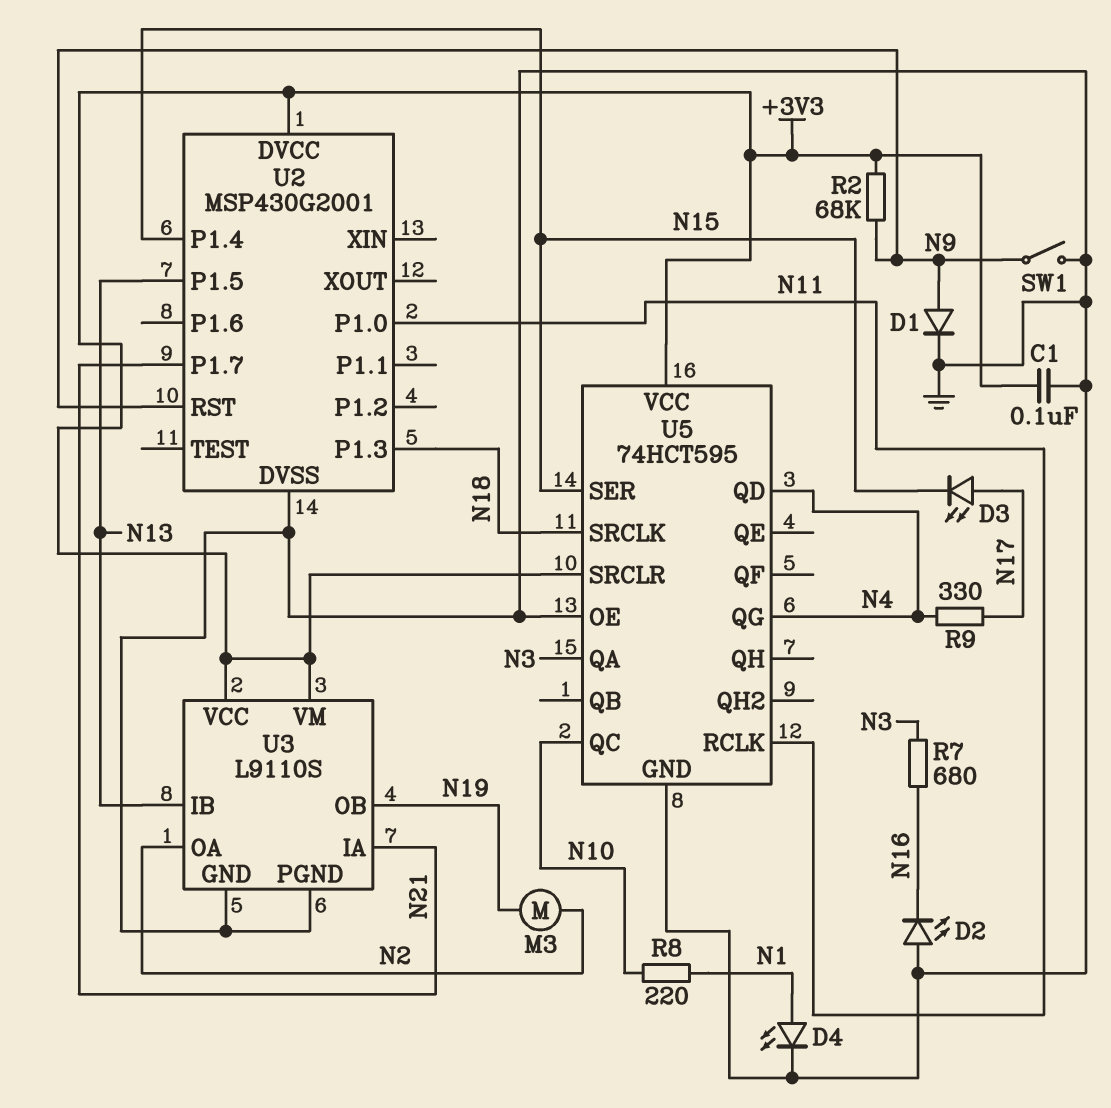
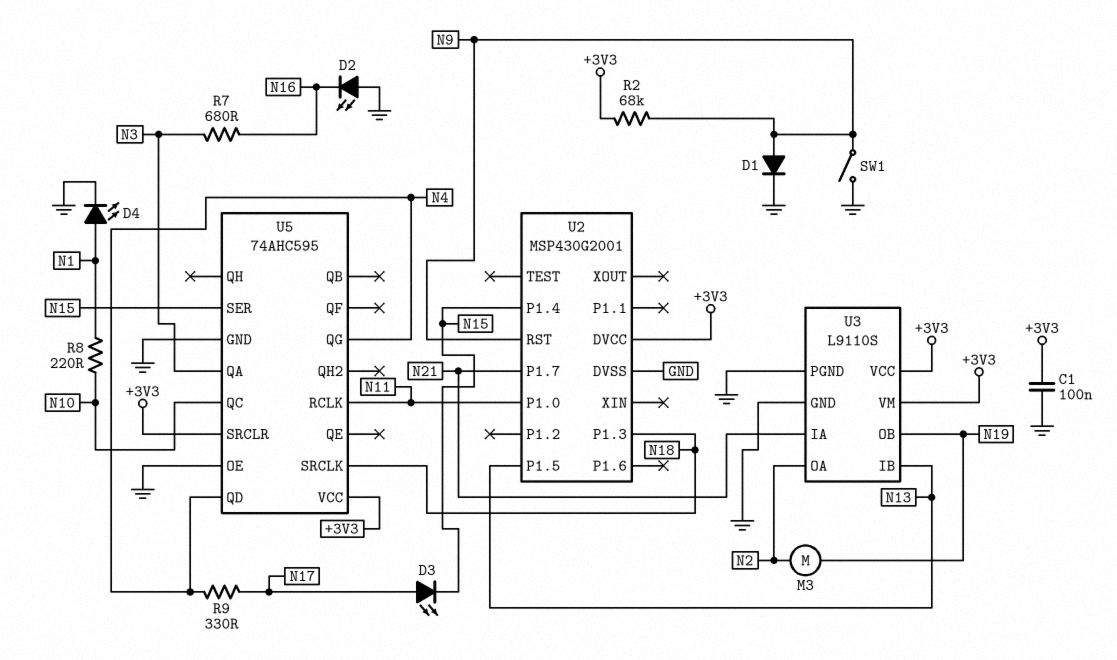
U5: 74HCT595 -> 74AHC595

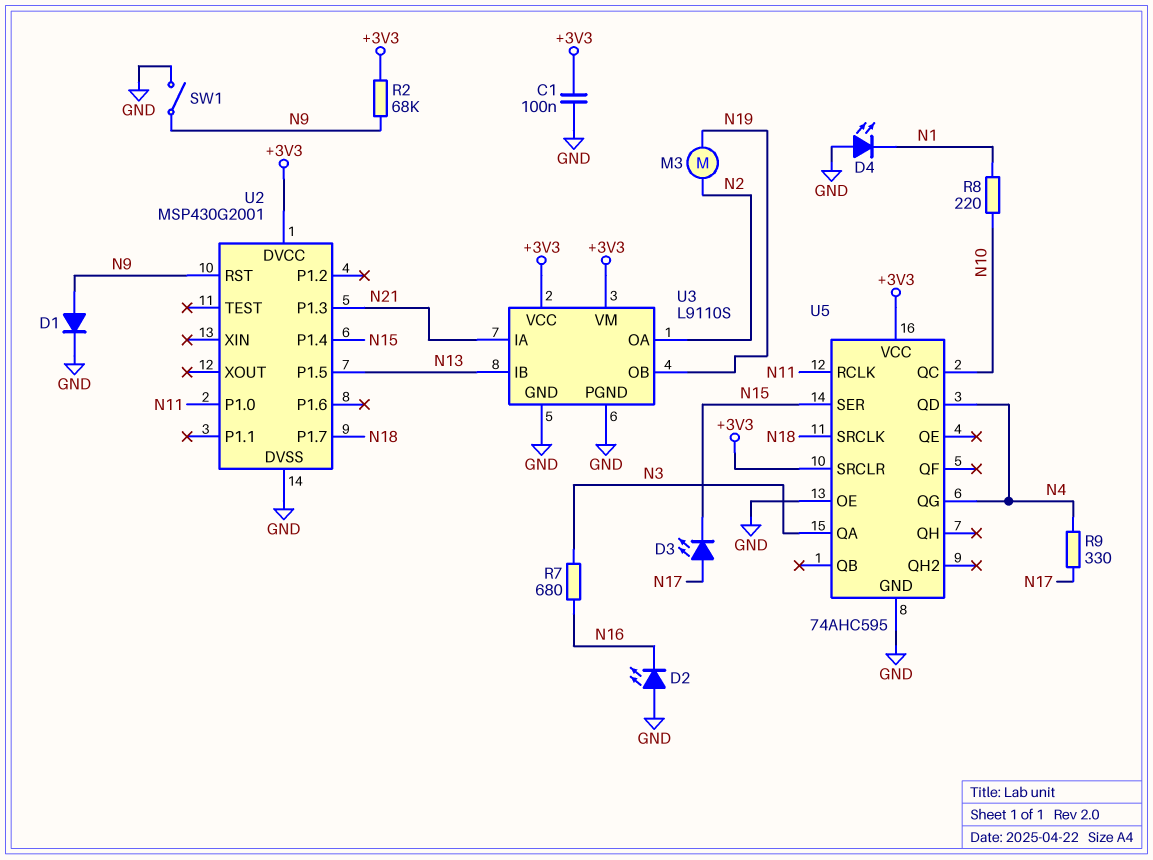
D4: LED (A N1, K GND) -> LED (A GND, K N1)
U2 pin P1.3: N18 -> N21
U2 pin P1.7: N21 -> N18

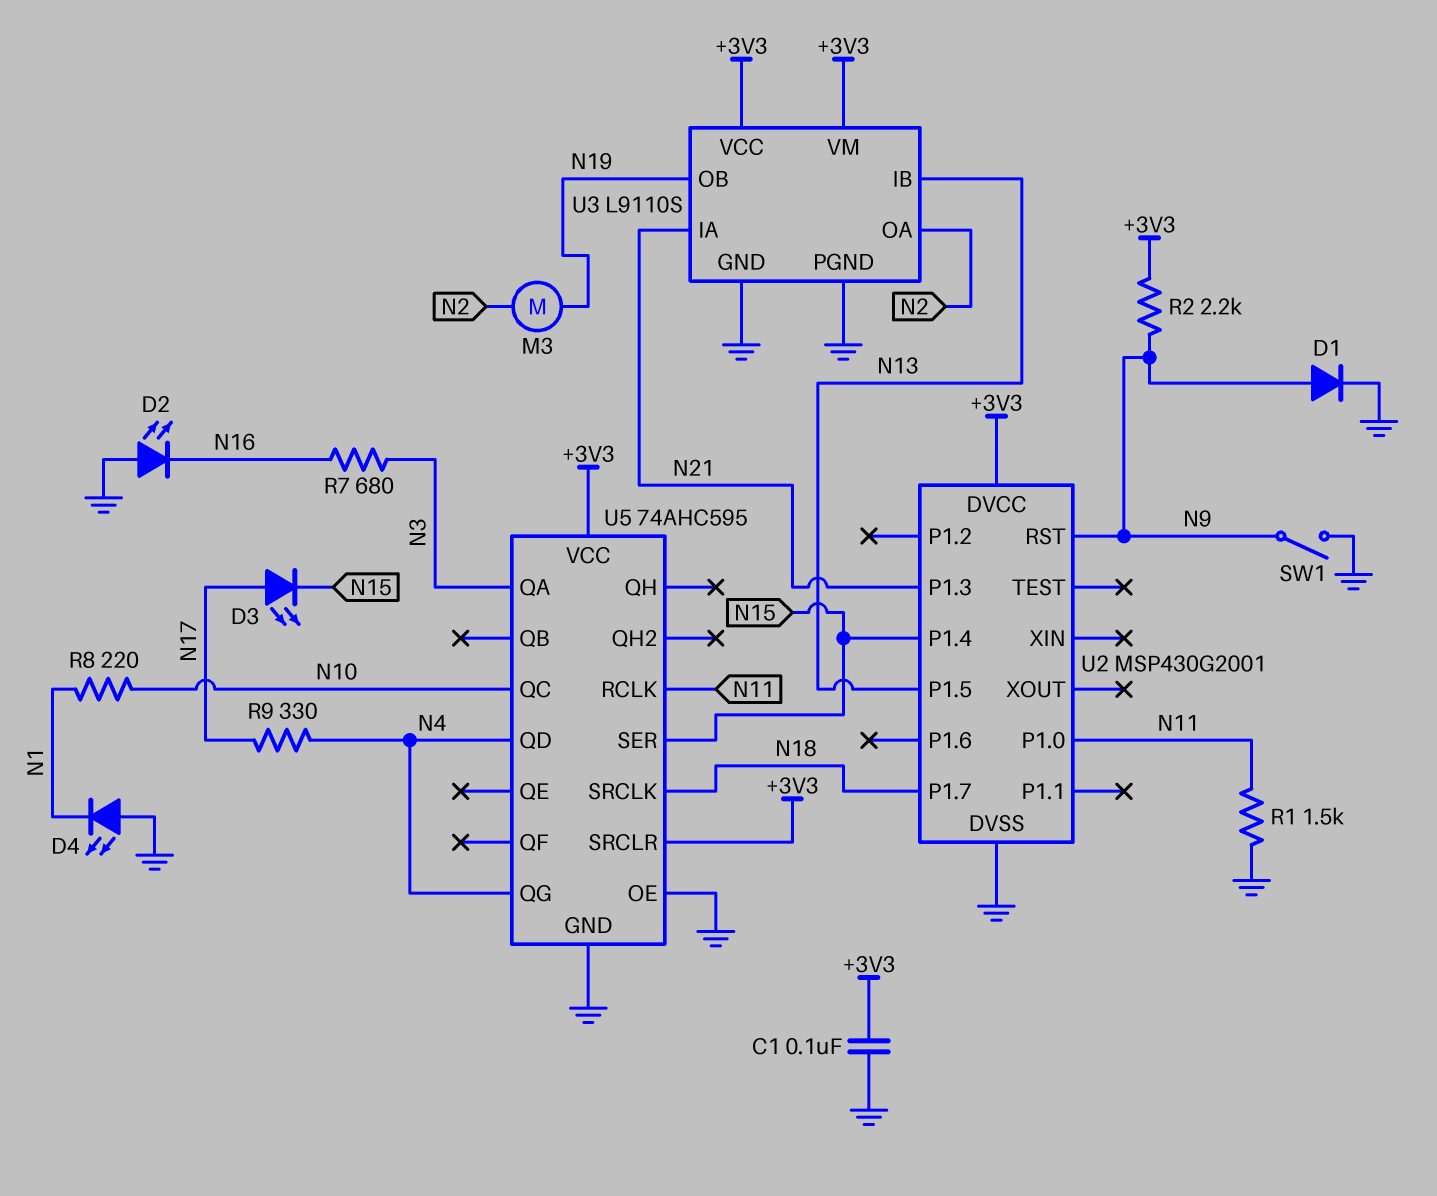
R1: none -> 1.5k (GND, N11)
R2: 68k (+3V3, N9) -> 2.2k (+3V3, N9)

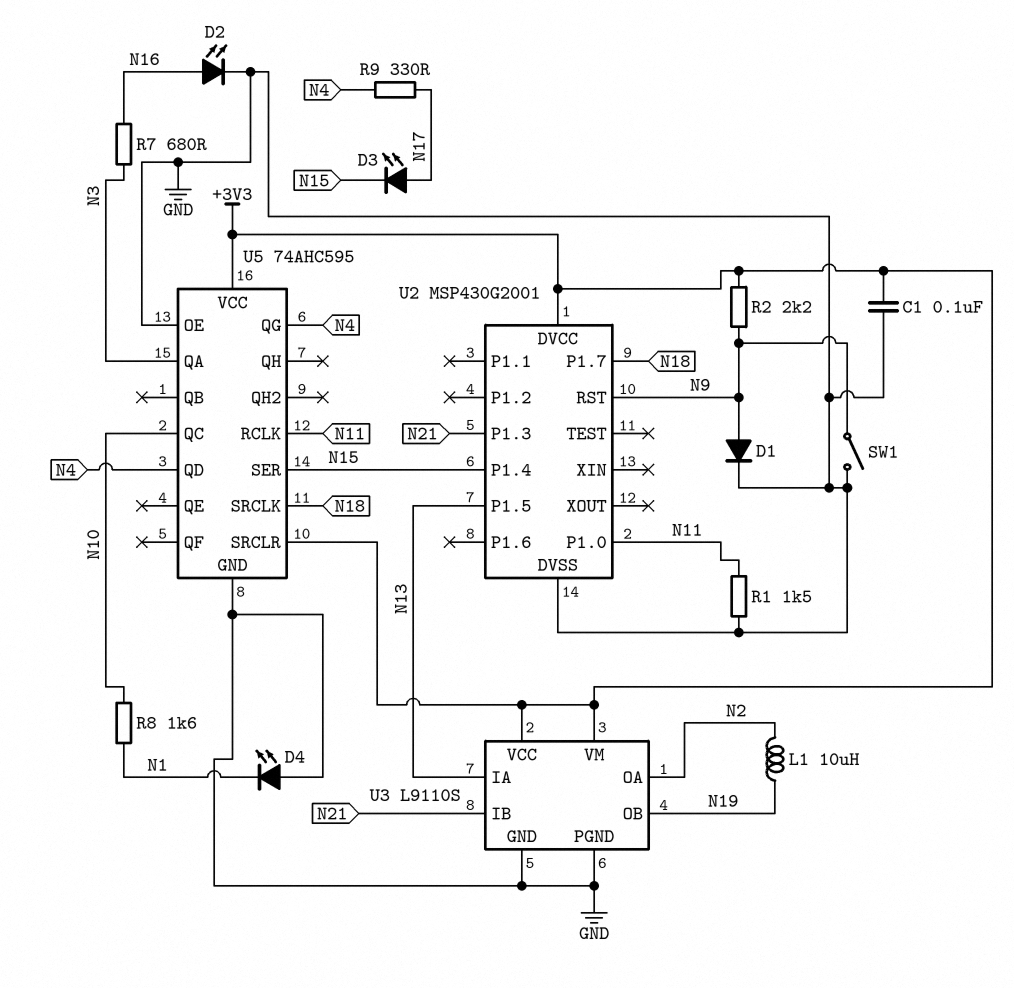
D2: LED (A GND, K N16) -> LED (A N16, K GND)
L1: none -> 10uH (N2, N19)
M3: motor (N2, N19) -> none
R8: 220 (N1, N10) -> 1.6k (N1, N10)
U3 pin IA: N21 -> N13
U3 pin IB: N13 -> N21

